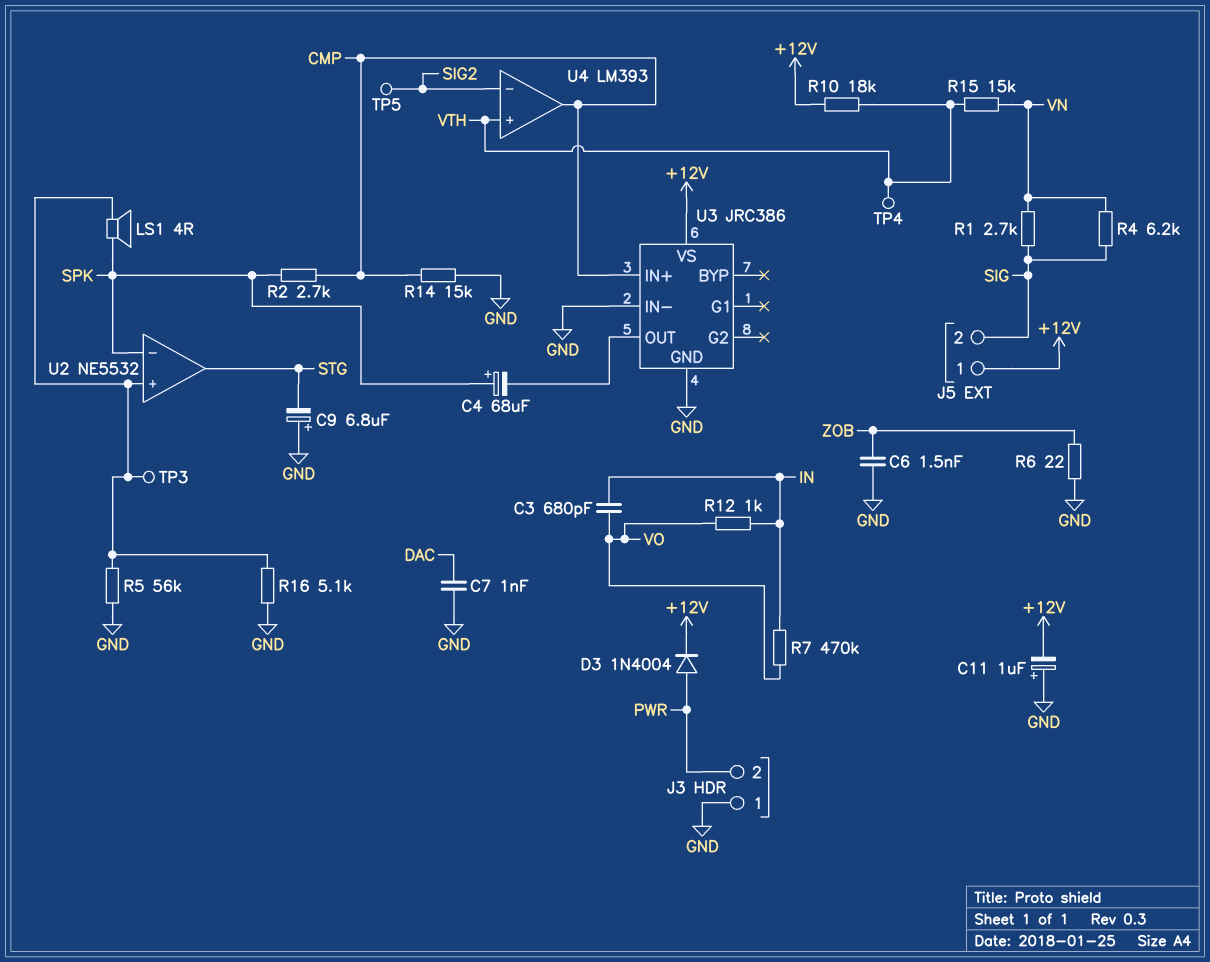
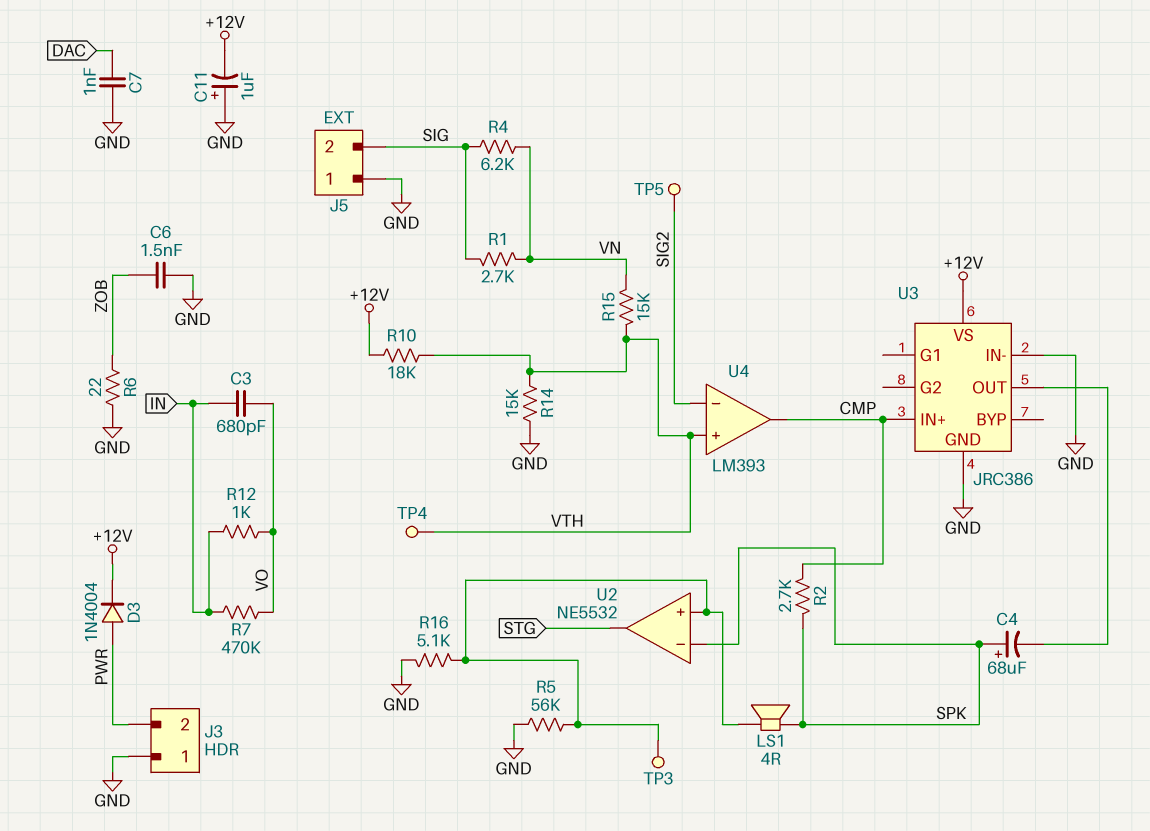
C9: 6.8uF (plus GND, minus STG) -> none
J5 pin 1: +12V -> GND
R14: 15k (CMP, GND) -> 15k (GND, VTH)

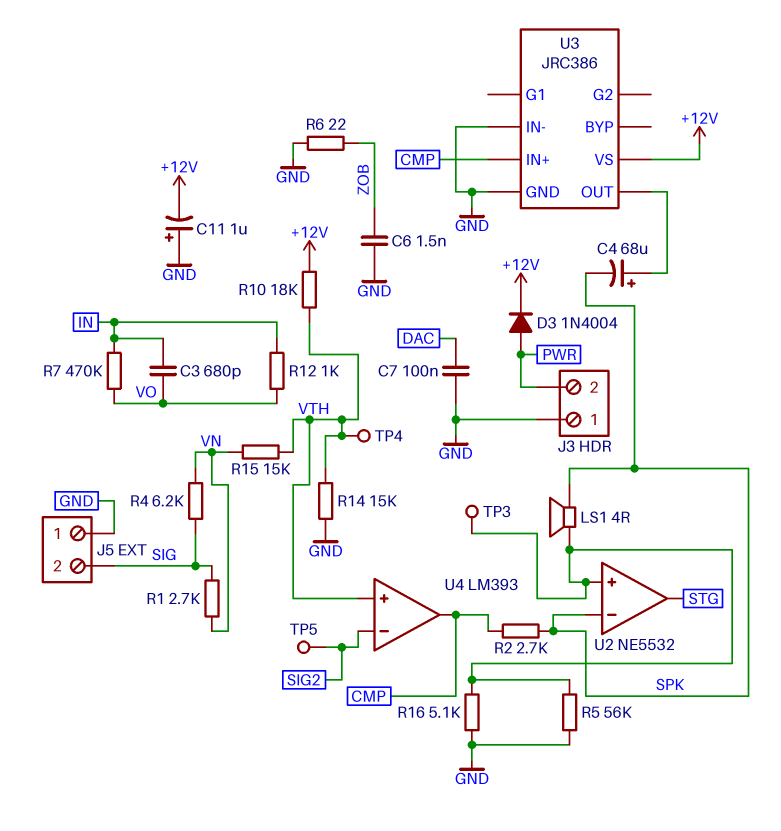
C4: 68uF (plus SPK, minus U3/OUT) -> 68uF (plus U3/OUT, minus SPK)
C7: 1nF (DAC, GND) -> 100nF (DAC, GND)

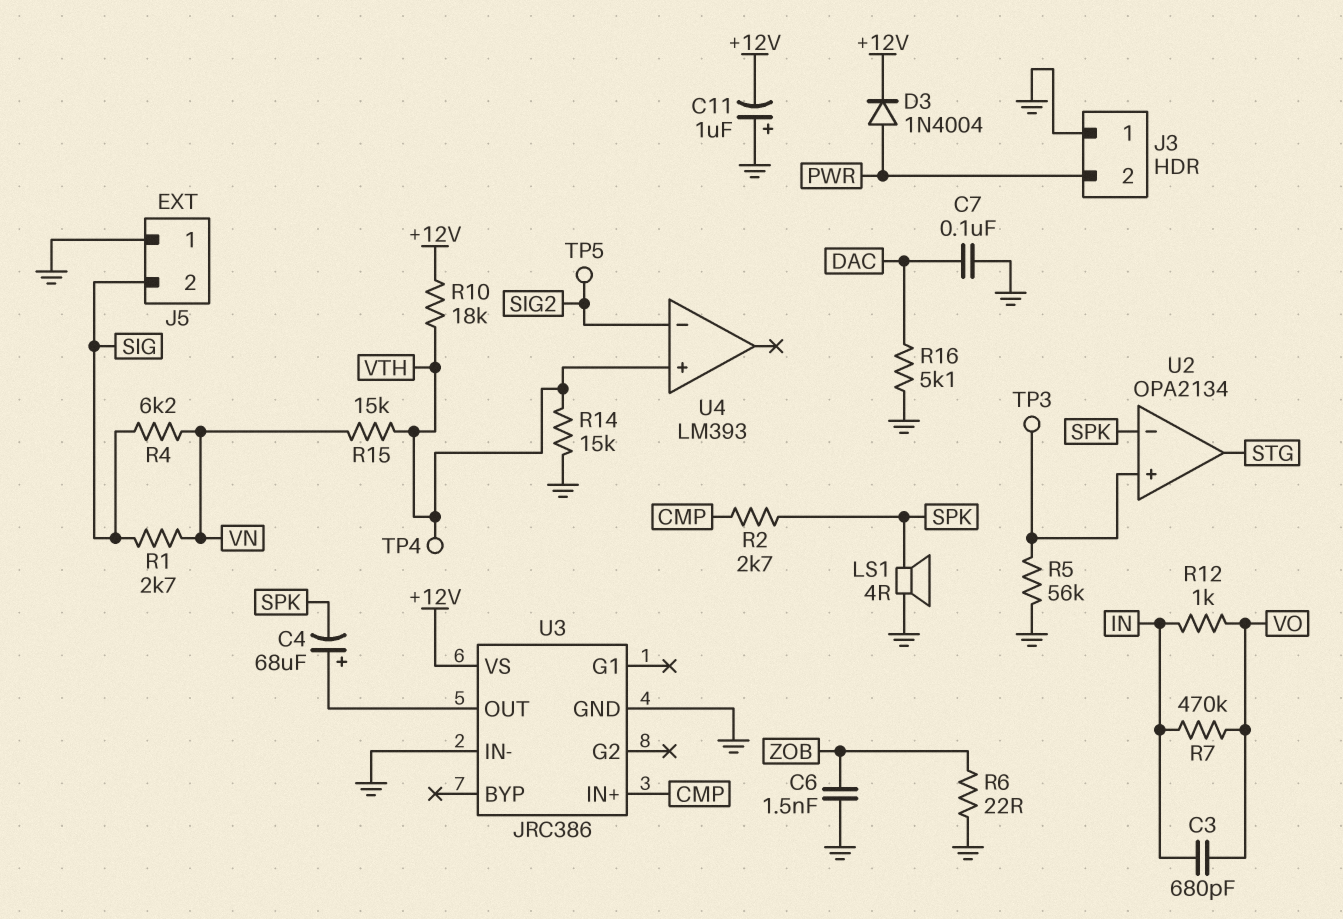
LS1: speaker 4R (SPK, U2/in+) -> speaker 4R (GND, SPK)
R16: 5.1k (GND, U2/in+) -> 5.1k (DAC, GND)
U2: NE5532 -> OPA2134
U4 pin out: CMP -> none

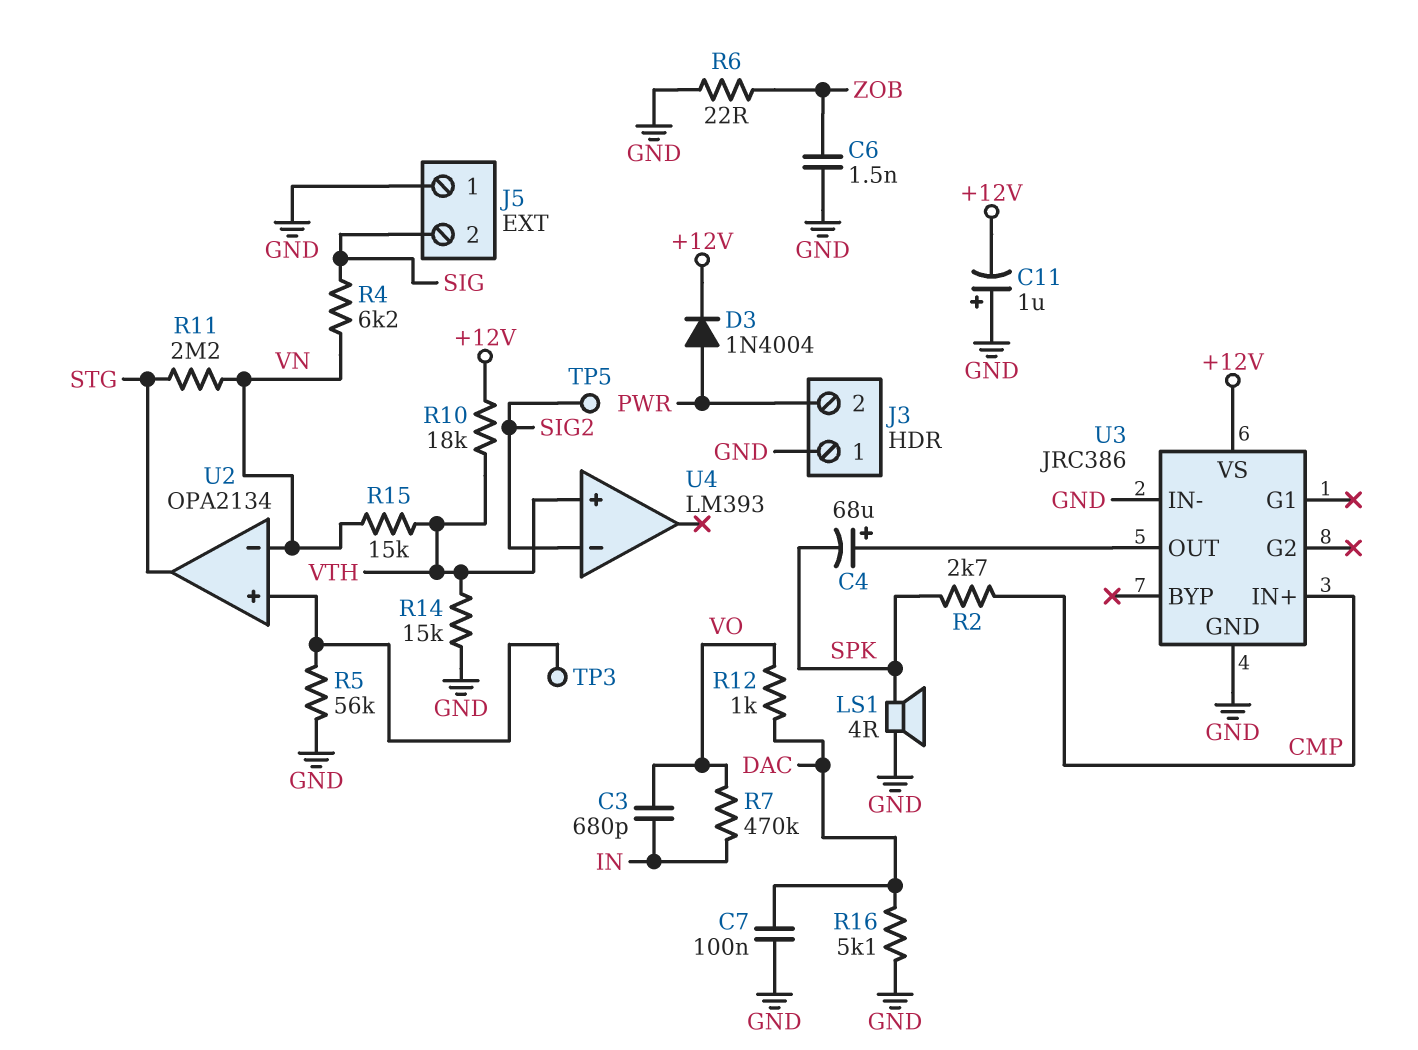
R1: 2.7k (SIG, VN) -> none
R11: none -> 2.2M (STG, VN)
R12: 1k (IN, VO) -> 1k (DAC, VO)
TP4: test point (VTH) -> none
U2 pin in-: SPK -> VN

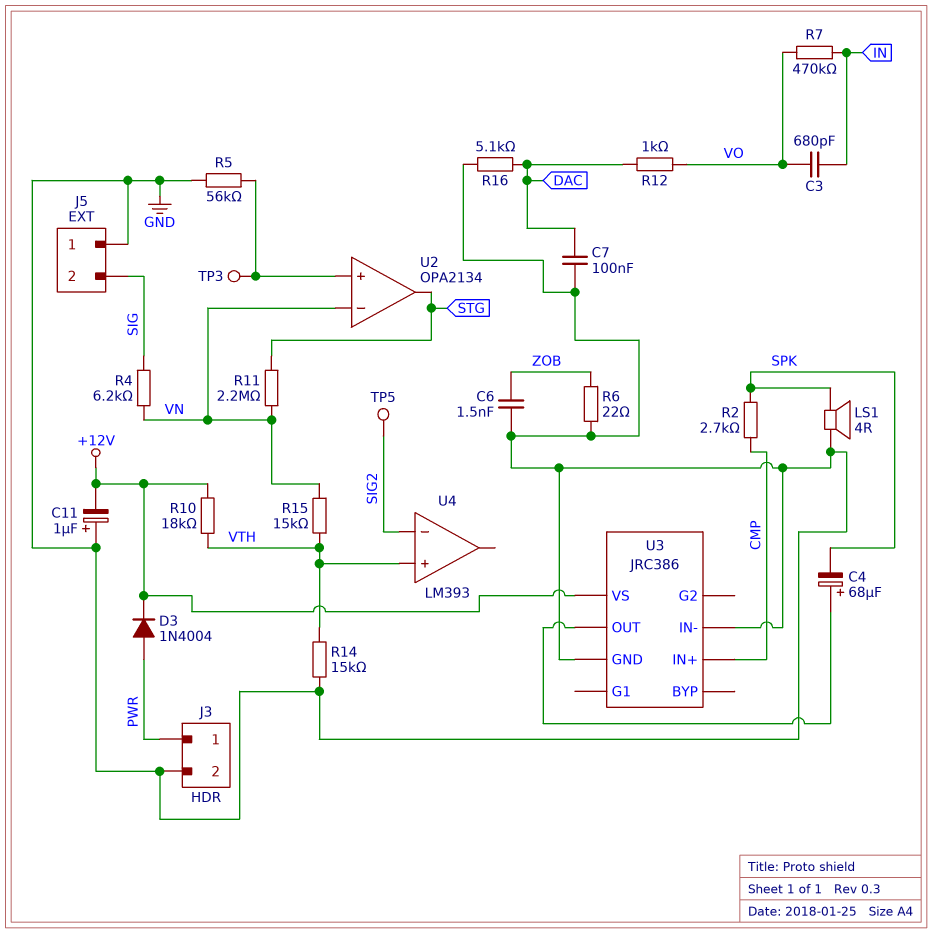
J3 pin 1: GND -> PWR
J3 pin 2: PWR -> GND

